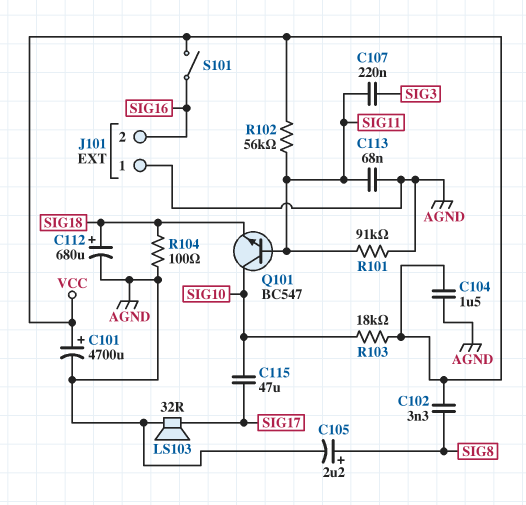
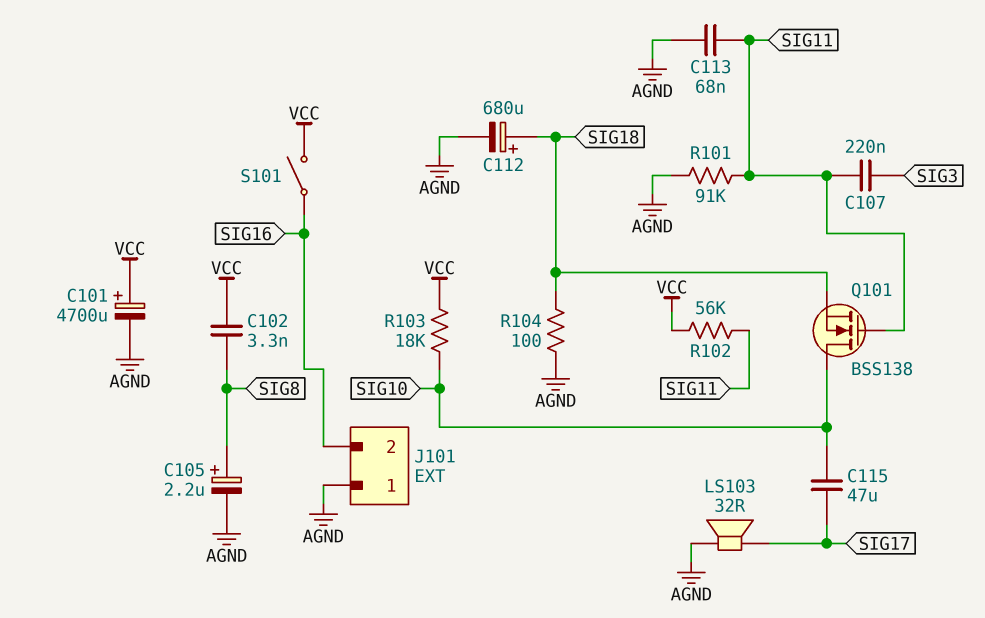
C104: 1.5uF (AGND, VCC) -> none
Q101: NPN BC547 (B SIG11, C SIG10, E SIG18) -> NMOS BSS138 (G SIG11, D SIG10, S SIG18)

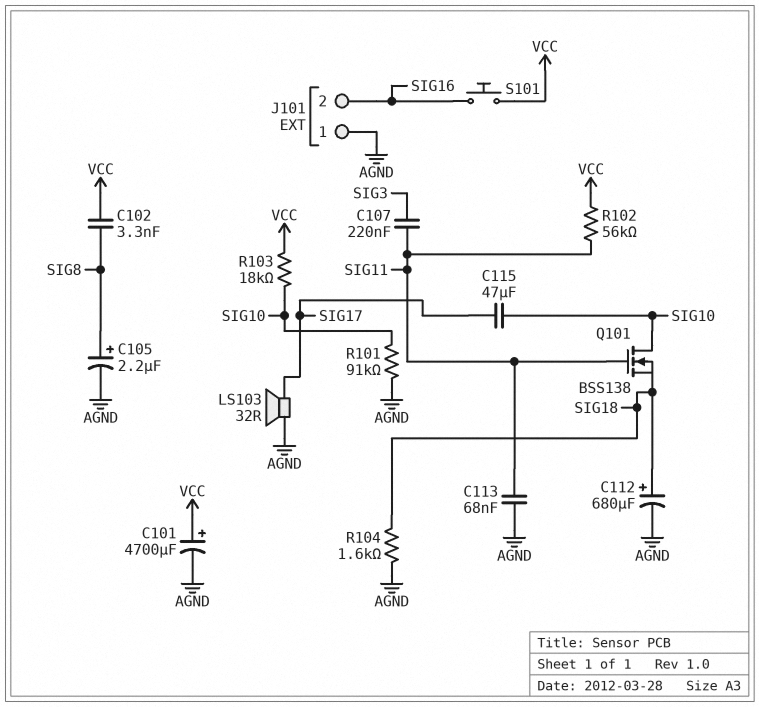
R101: 91k (AGND, SIG11) -> 91k (AGND, SIG10)
R104: 100 (AGND, SIG18) -> 1.6k (AGND, SIG18)
S101: switch (SIG16, VCC) -> button (SIG16, VCC)

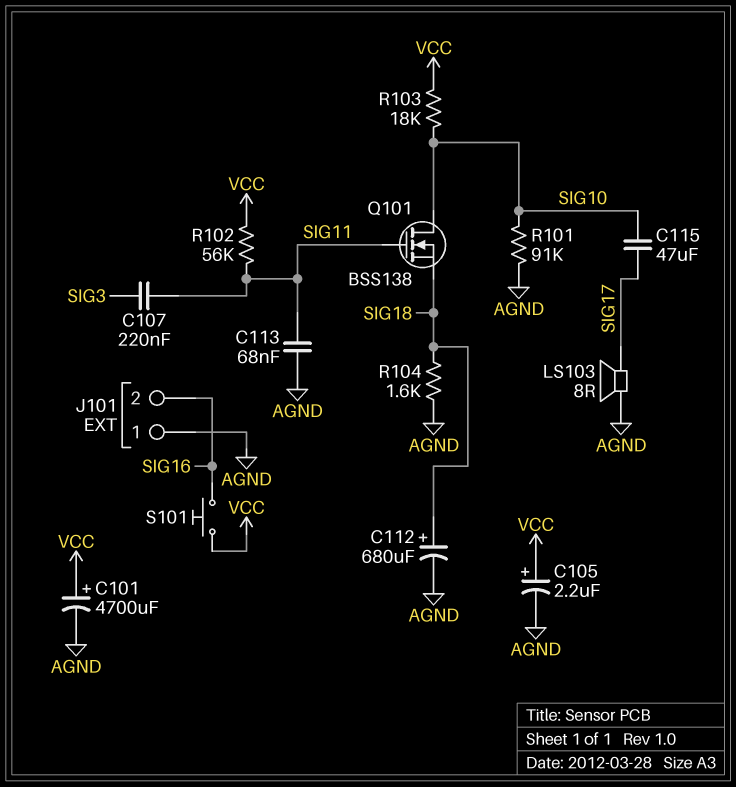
C102: 3.3nF (SIG8, VCC) -> none
C105: 2.2uF (plus SIG8, minus AGND) -> 2.2uF (plus VCC, minus AGND)
LS103: speaker 32R (AGND, SIG17) -> speaker 8R (AGND, SIG17)

